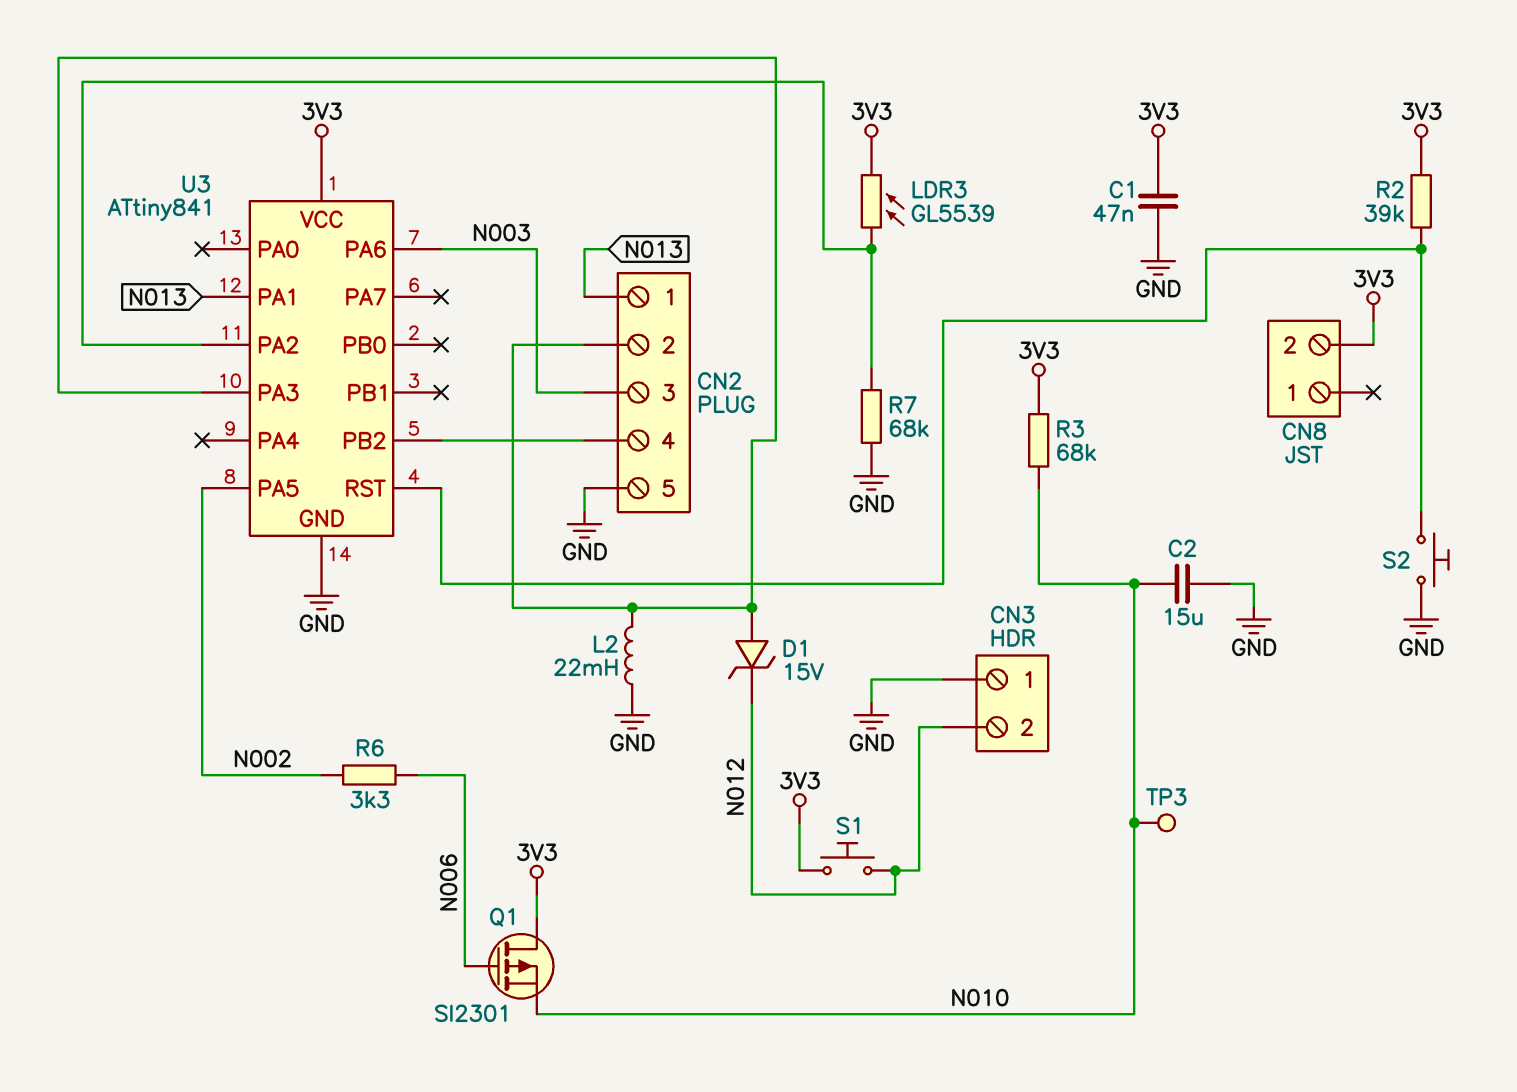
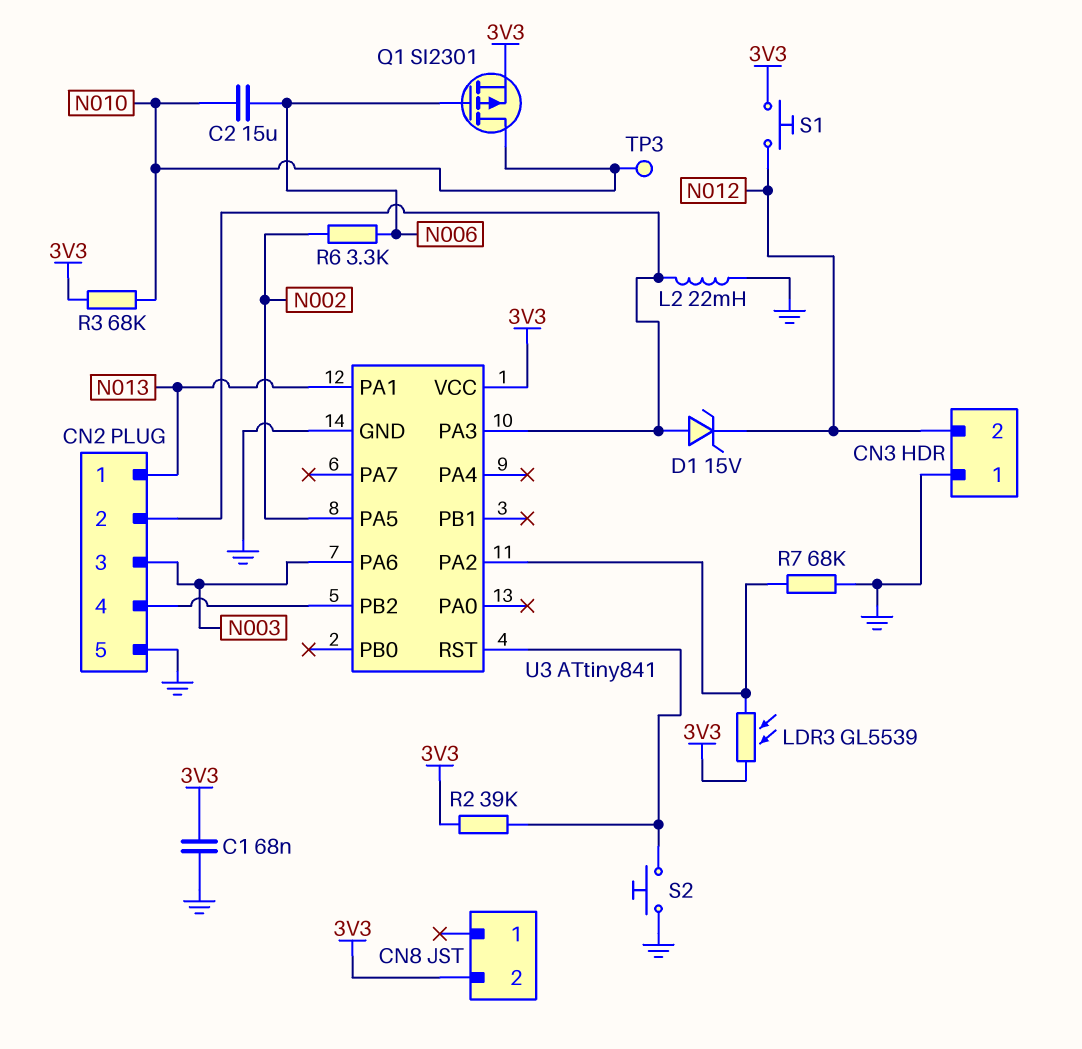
C1: 47nF (3V3, GND) -> 68nF (3V3, GND)
C2: 15uF (GND, N010) -> 15uF (N006, N010)
Q1: PMOS SI2301 (G N006, D 3V3, S N010) -> PMOS SI2301 (G N006, D N010, S 3V3)

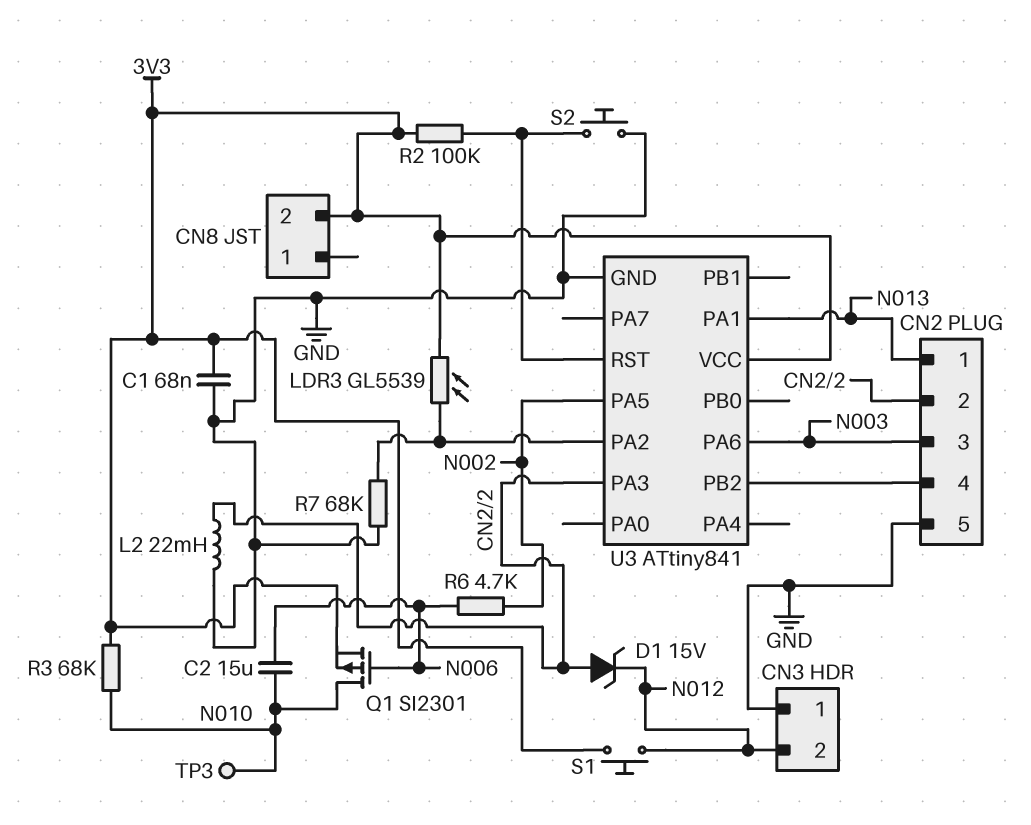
R2: 39k (3V3, U3/RST) -> 100k (3V3, U3/RST)
R6: 3.3k (N002, N006) -> 4.7k (N002, N006)

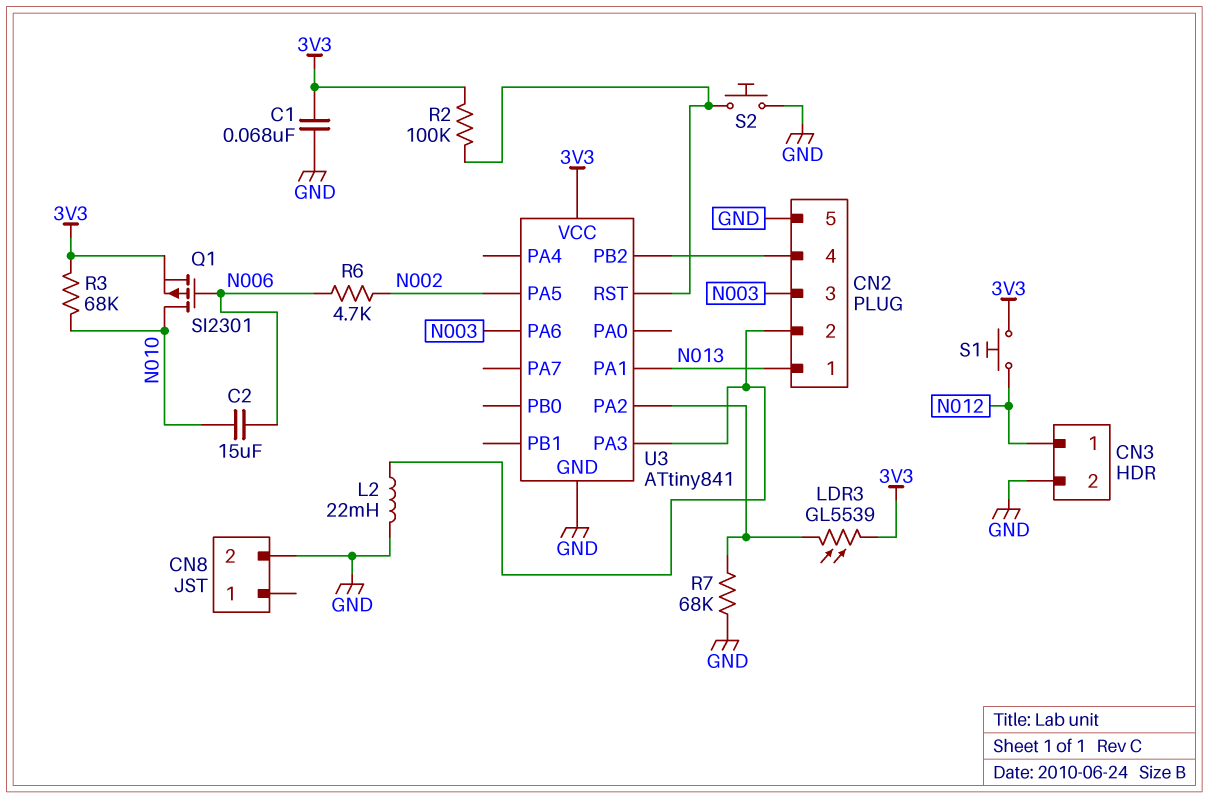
CN3 pin 1: GND -> N012
CN3 pin 2: N012 -> GND
CN8 pin 2: 3V3 -> GND
D1: zener 15V (A CN2/2, K N012) -> none
TP3: test point (N010) -> none

